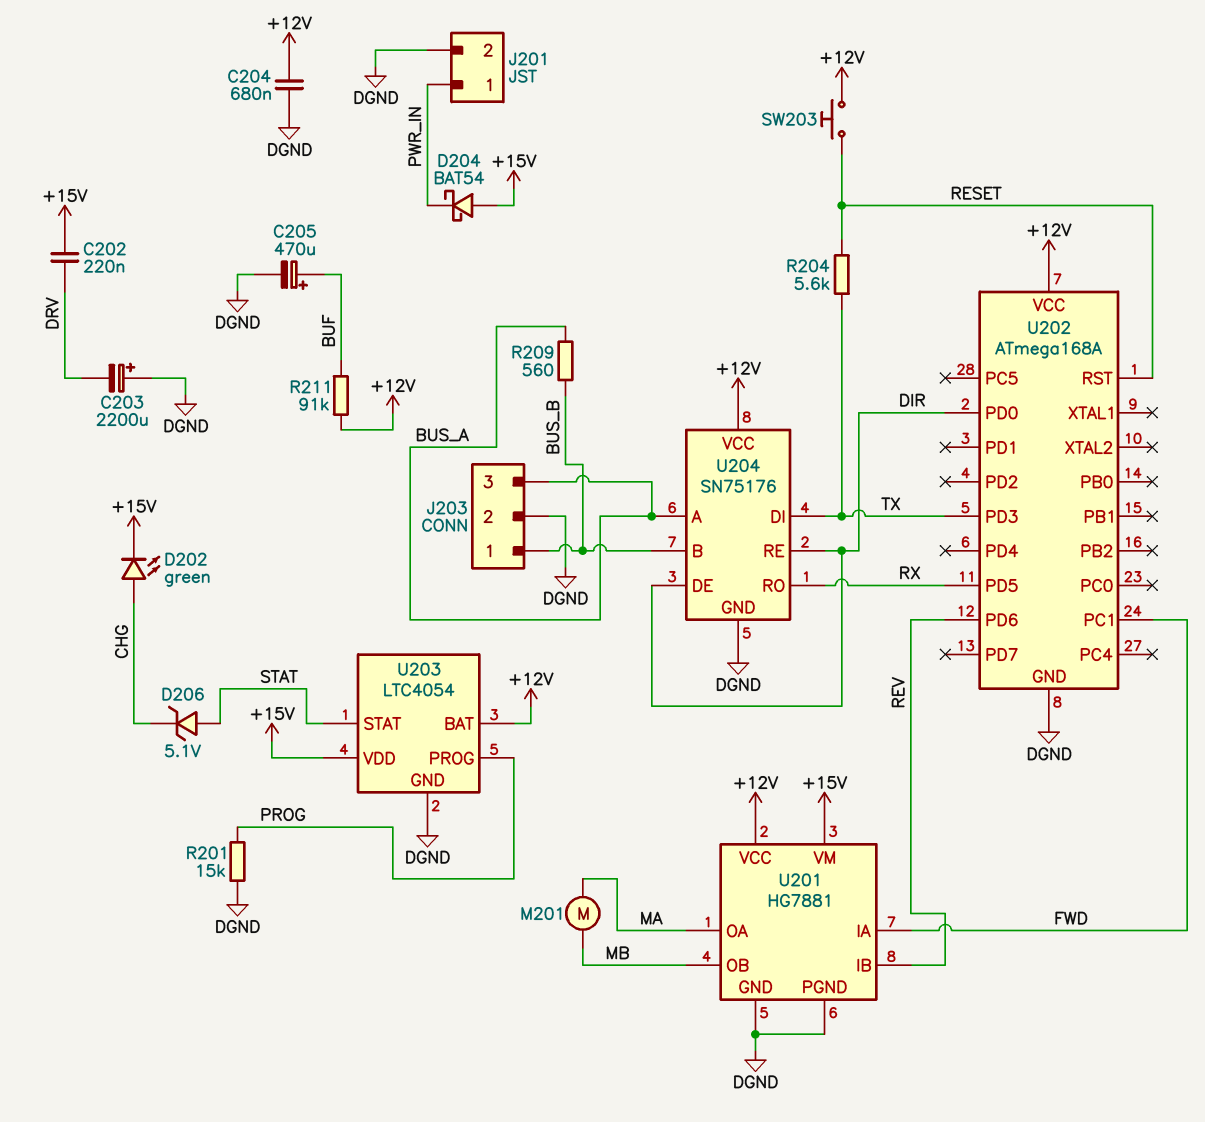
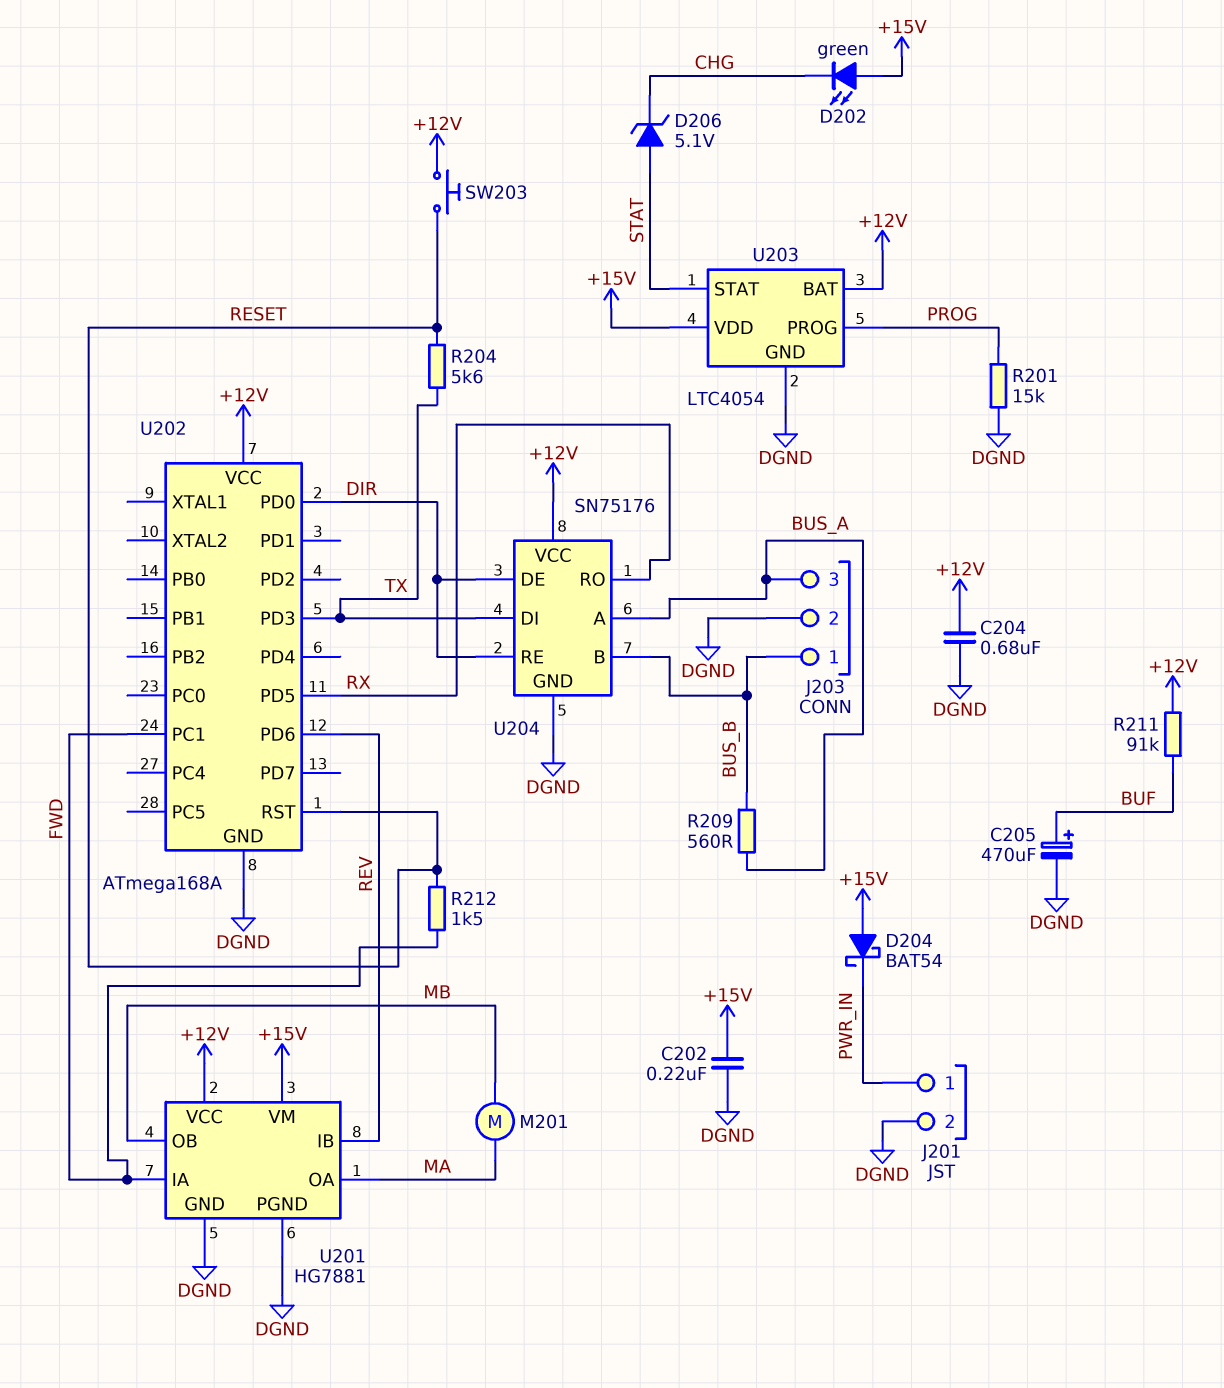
C202: 220nF (+15V, DRV) -> 220nF (+15V, DGND)
C203: 2200uF (plus DGND, minus DRV) -> none
D202: LED green (A CHG, K +15V) -> LED green (A +15V, K CHG)
R212: none -> 1.5k (FWD, RESET)

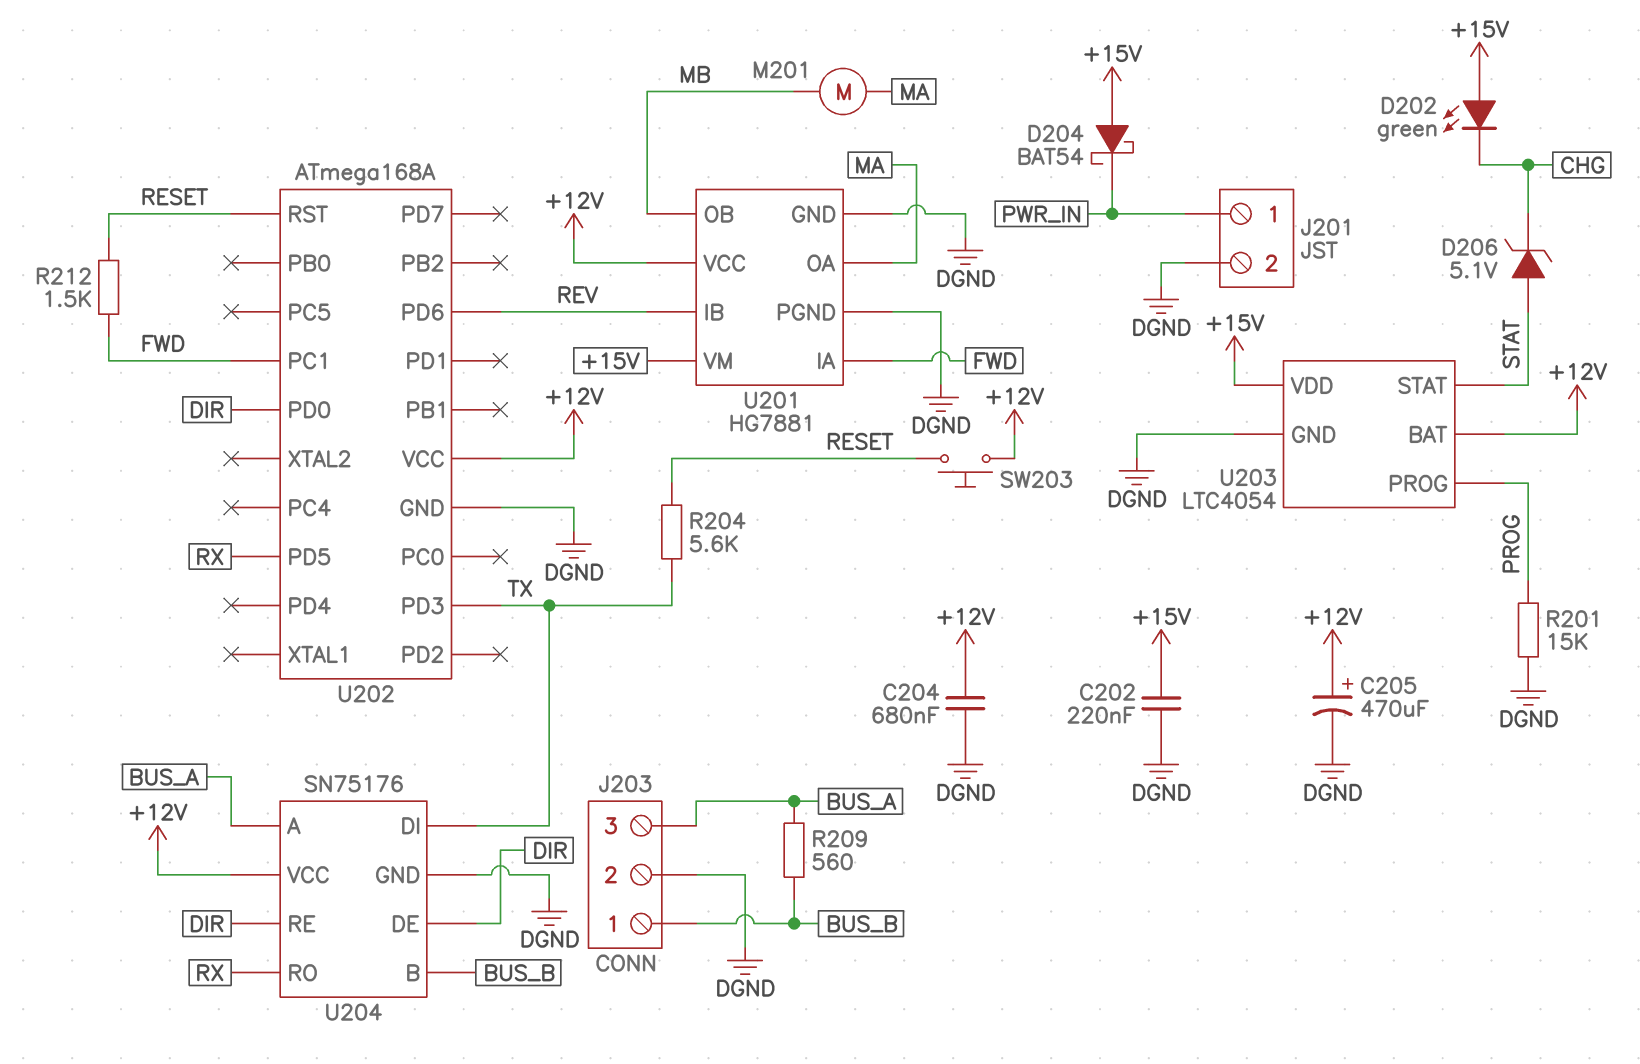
C205: 470uF (plus BUF, minus DGND) -> 470uF (plus +12V, minus DGND)
R211: 91k (+12V, BUF) -> none

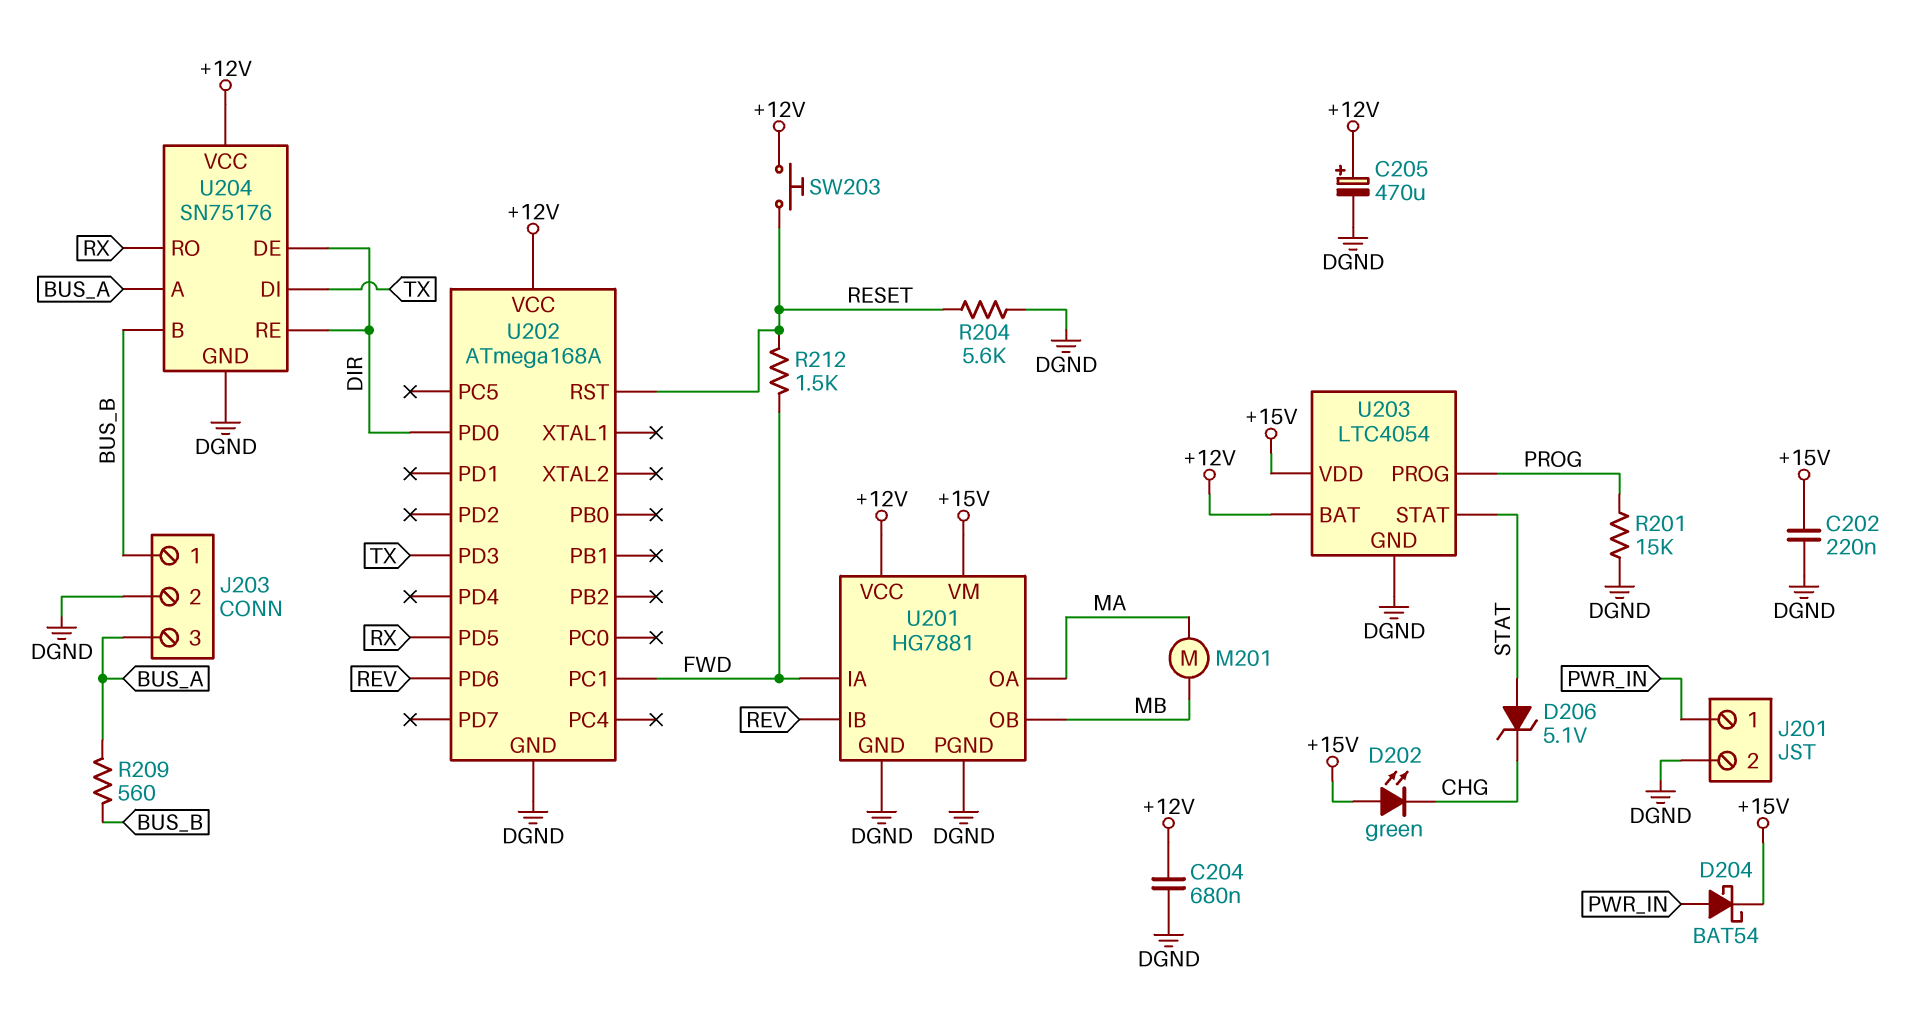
D204: schottky BAT54 (A +15V, K PWR_IN) -> schottky BAT54 (A PWR_IN, K +15V)
R204: 5.6k (RESET, TX) -> 5.6k (DGND, RESET)

